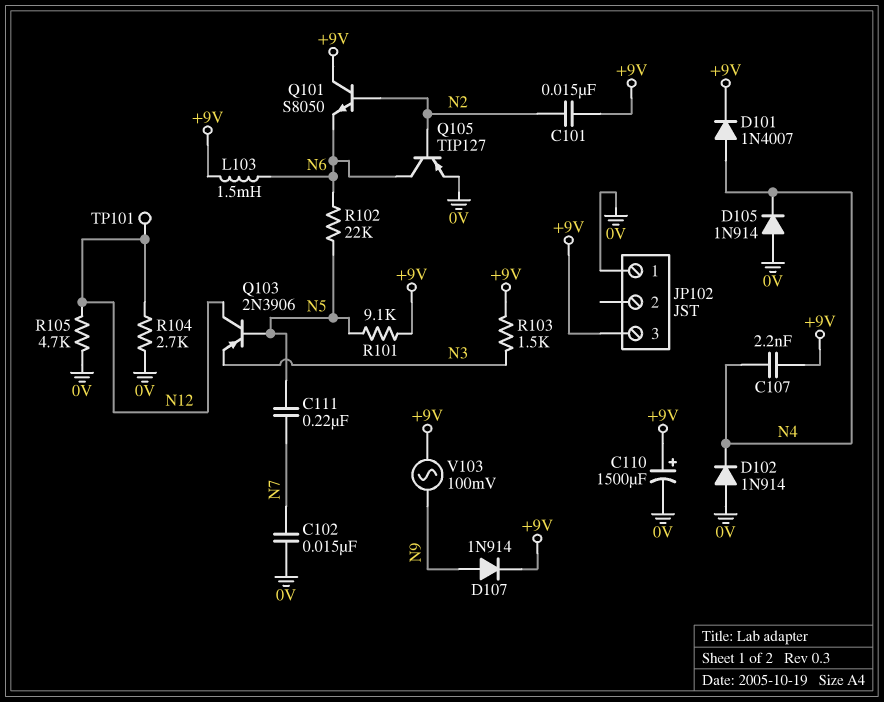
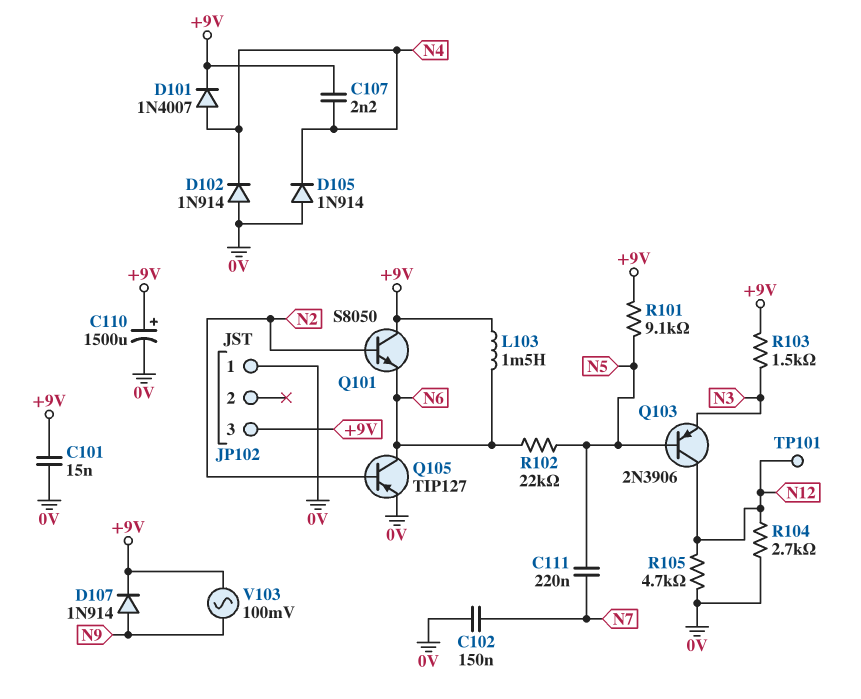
C101: 15nF (+9V, N2) -> 15nF (+9V, 0V)
C102: 15nF (0V, N7) -> 150nF (0V, N7)

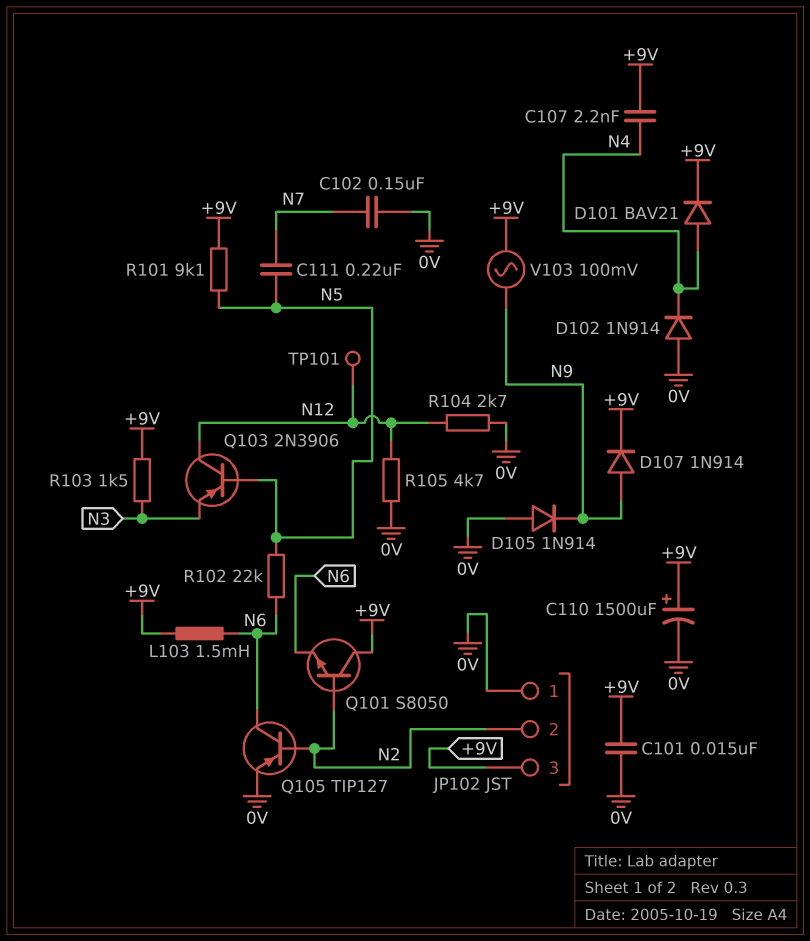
D101: diode 1N4007 (A N4, K +9V) -> diode BAV21 (A N4, K +9V)
D105: diode 1N914 (A 0V, K N4) -> diode 1N914 (A 0V, K N9)
JP102 pin 2: none -> N2

